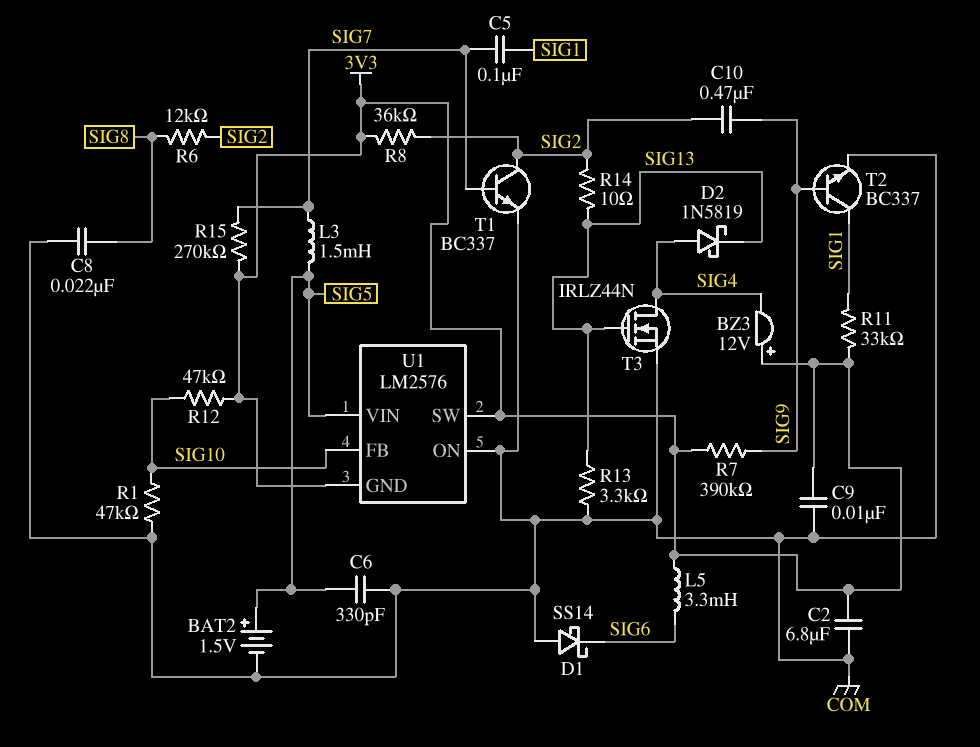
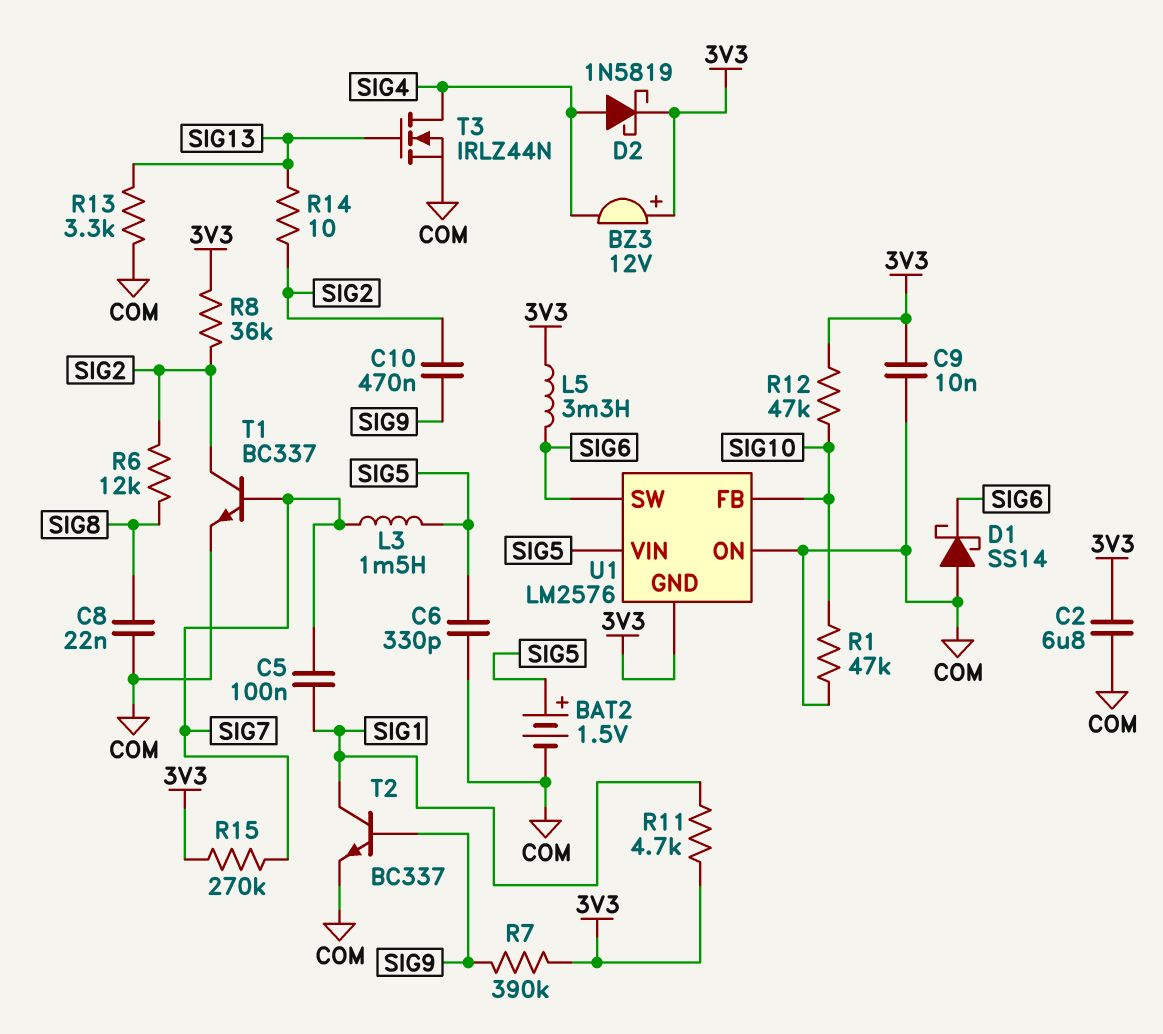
D2: schottky 1N5819 (A SIG4, K SIG13) -> schottky 1N5819 (A SIG4, K 3V3)
R11: 33k (3V3, SIG1) -> 4.7k (3V3, SIG1)
U1 pin SW: 3V3 -> SIG6

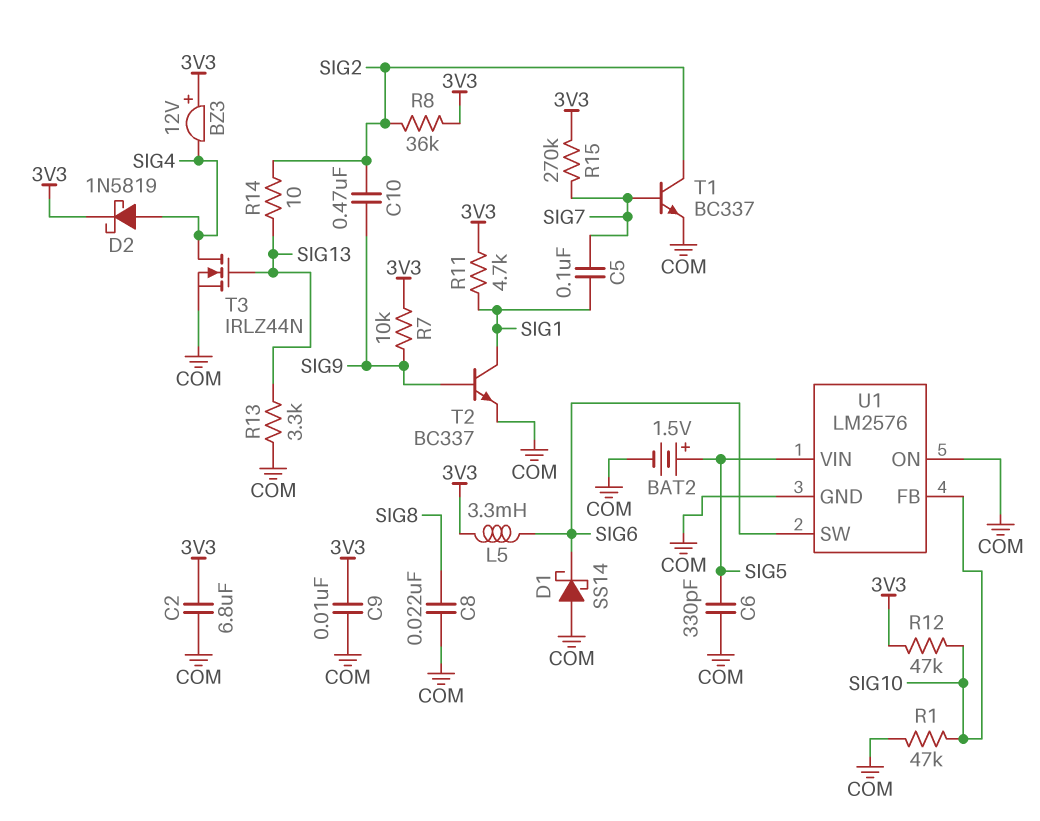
L3: 1.5mH (SIG5, SIG7) -> none
R6: 12k (SIG2, SIG8) -> none
R7: 390k (3V3, SIG9) -> 10k (3V3, SIG9)
U1 pin GND: 3V3 -> COM

